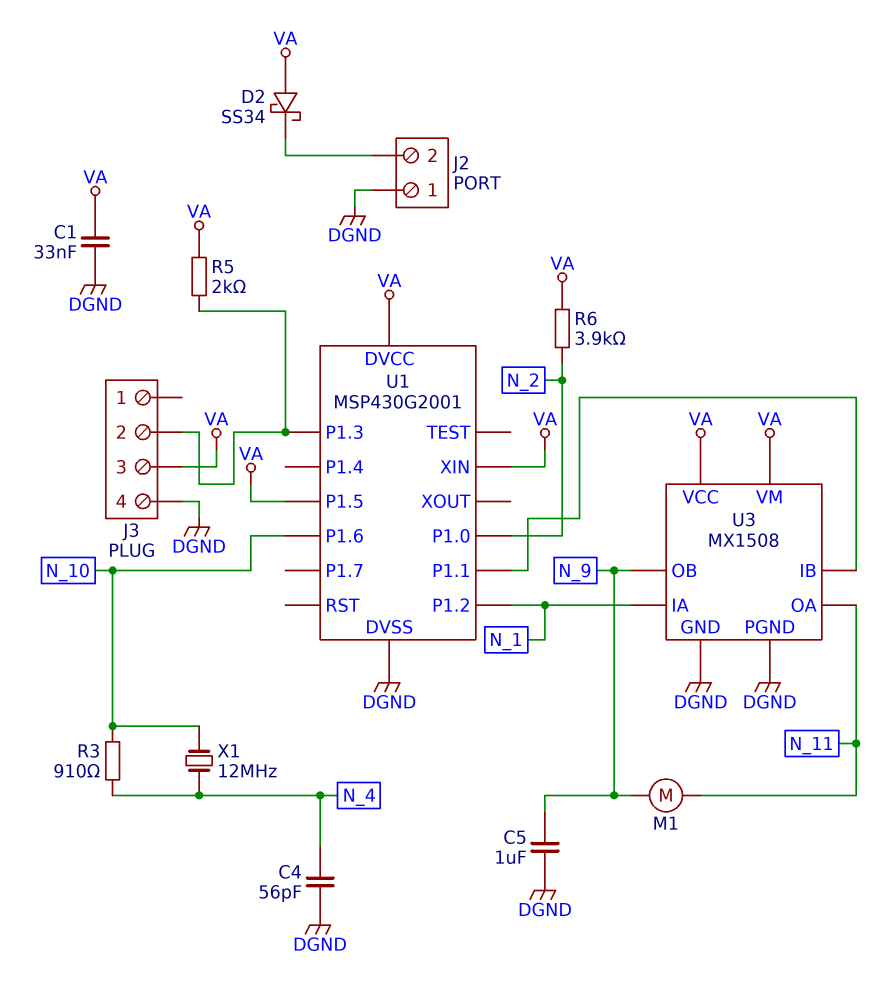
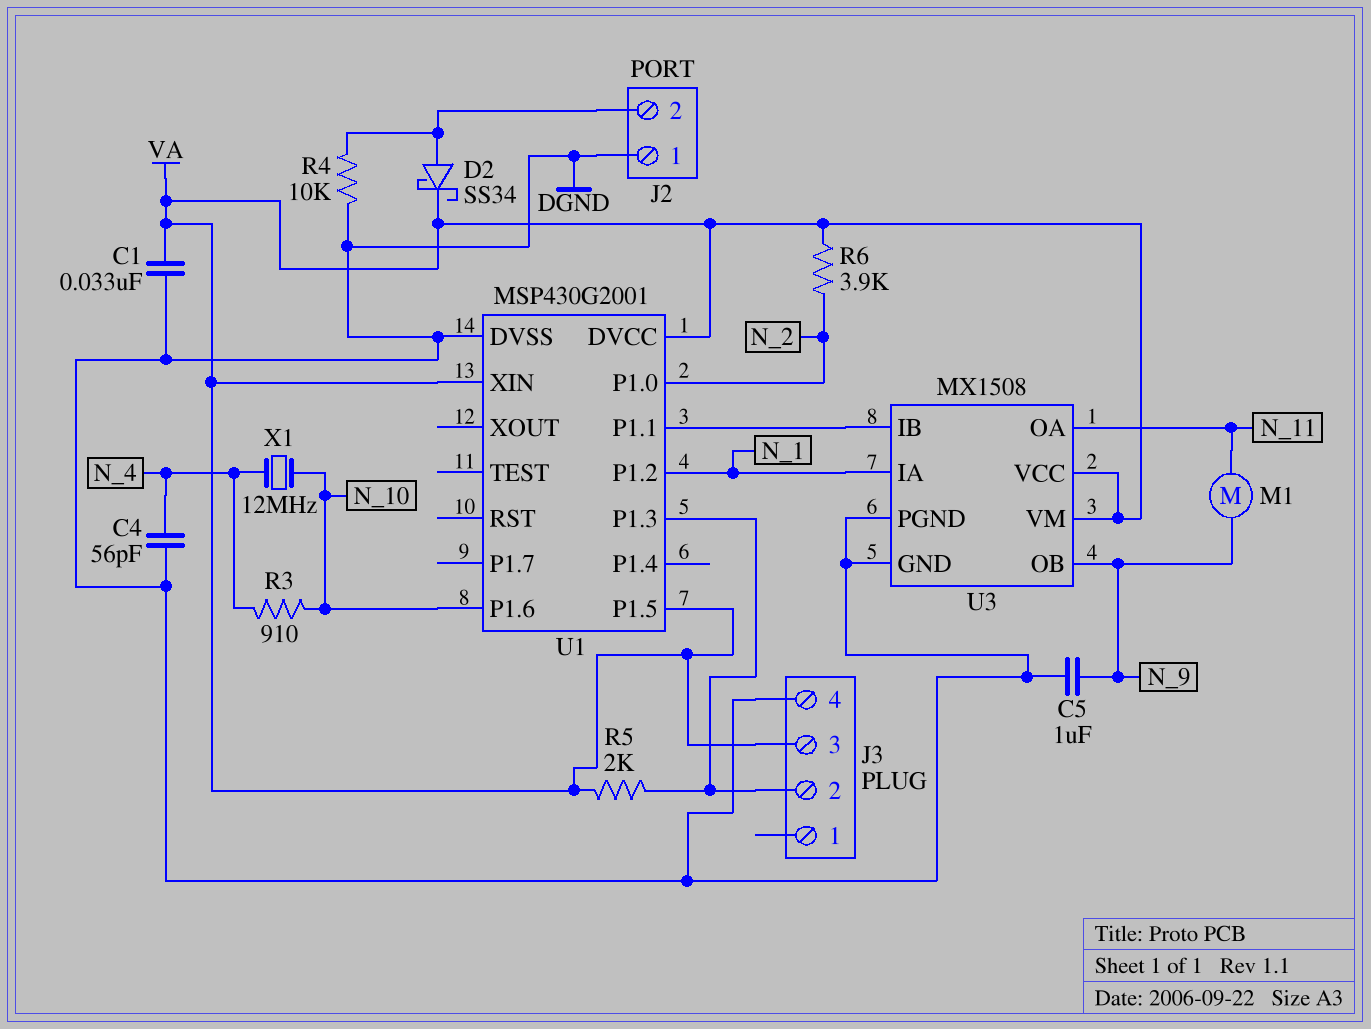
D2: schottky SS34 (A VA, K J2/2) -> schottky SS34 (A J2/2, K VA)
R4: none -> 10k (DGND, J2/2)

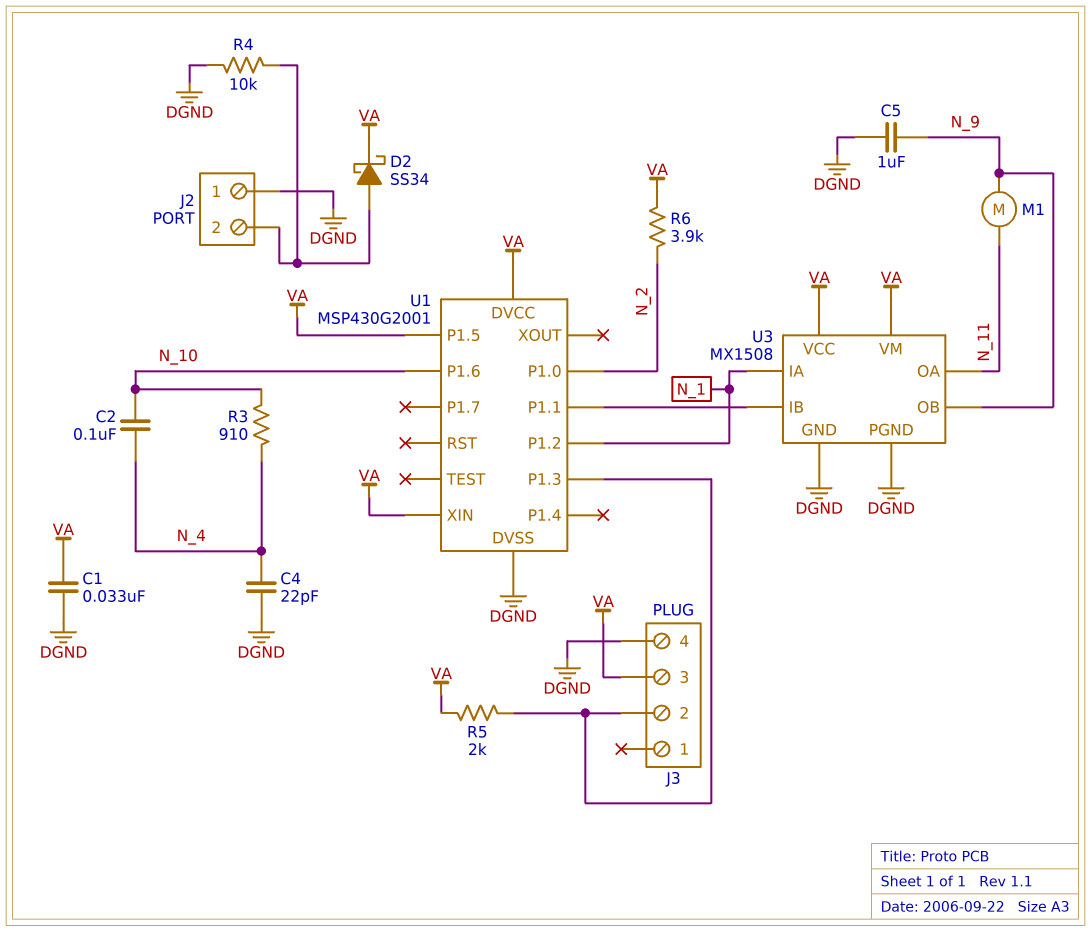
C2: none -> 100nF (N_4, N_10)
C4: 56pF (DGND, N_4) -> 22pF (DGND, N_4)
X1: 12MHz (N_4, N_10) -> none

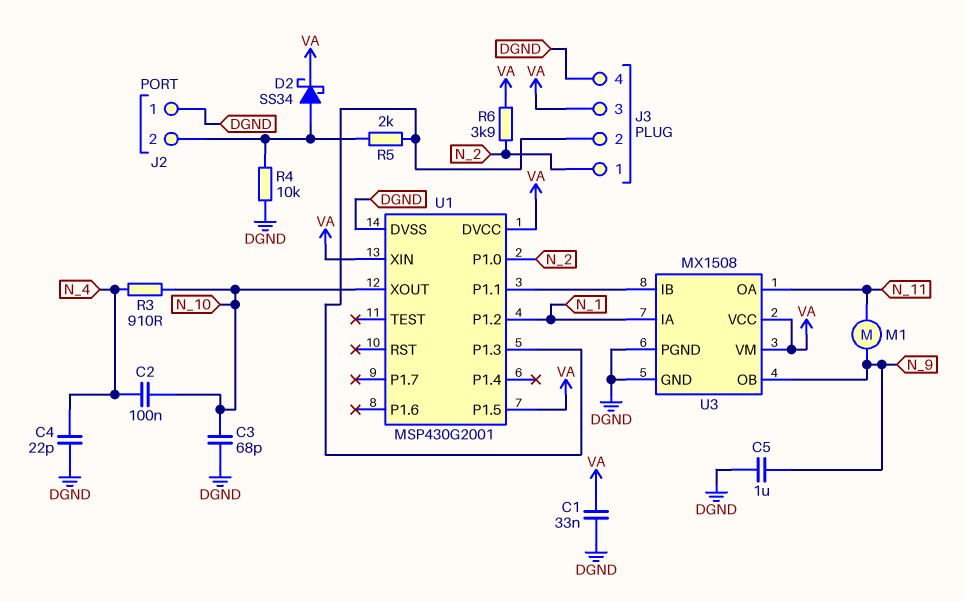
C3: none -> 68pF (DGND, N_10)
J3 pin 1: none -> N_2
R5: 2k (J3/2, VA) -> 2k (J2/2, J3/2)
U1 pin P1.6: N_10 -> none
U1 pin XOUT: none -> N_10

